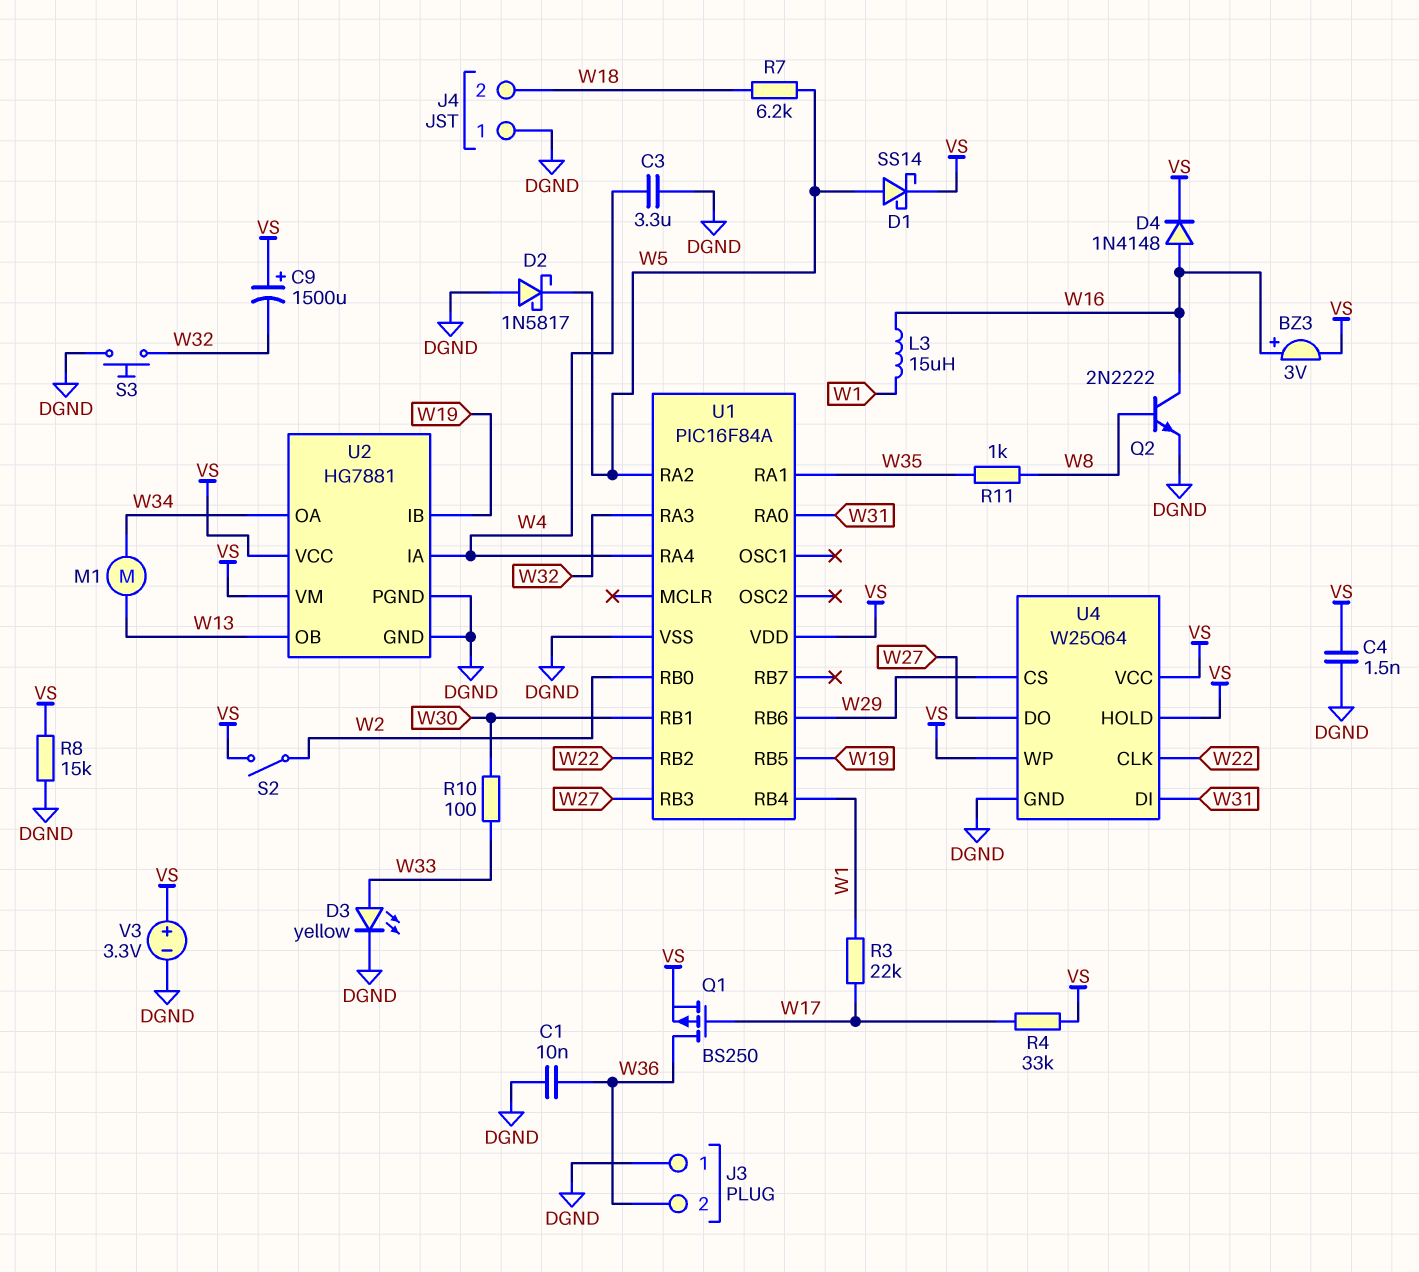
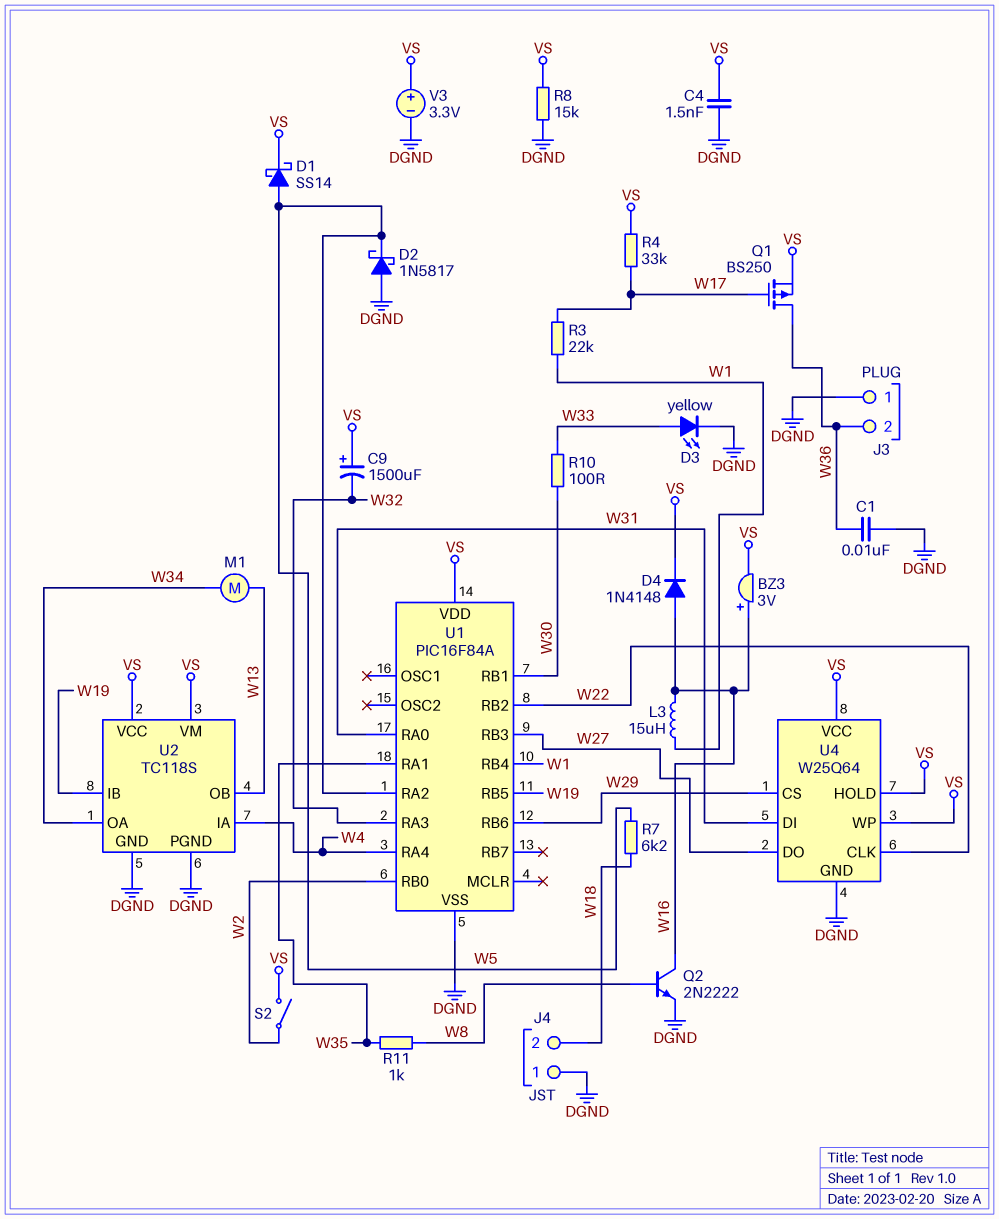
C3: 3.3uF (DGND, W4) -> none
S3: button (DGND, W32) -> none
U2: HG7881 -> TC118S

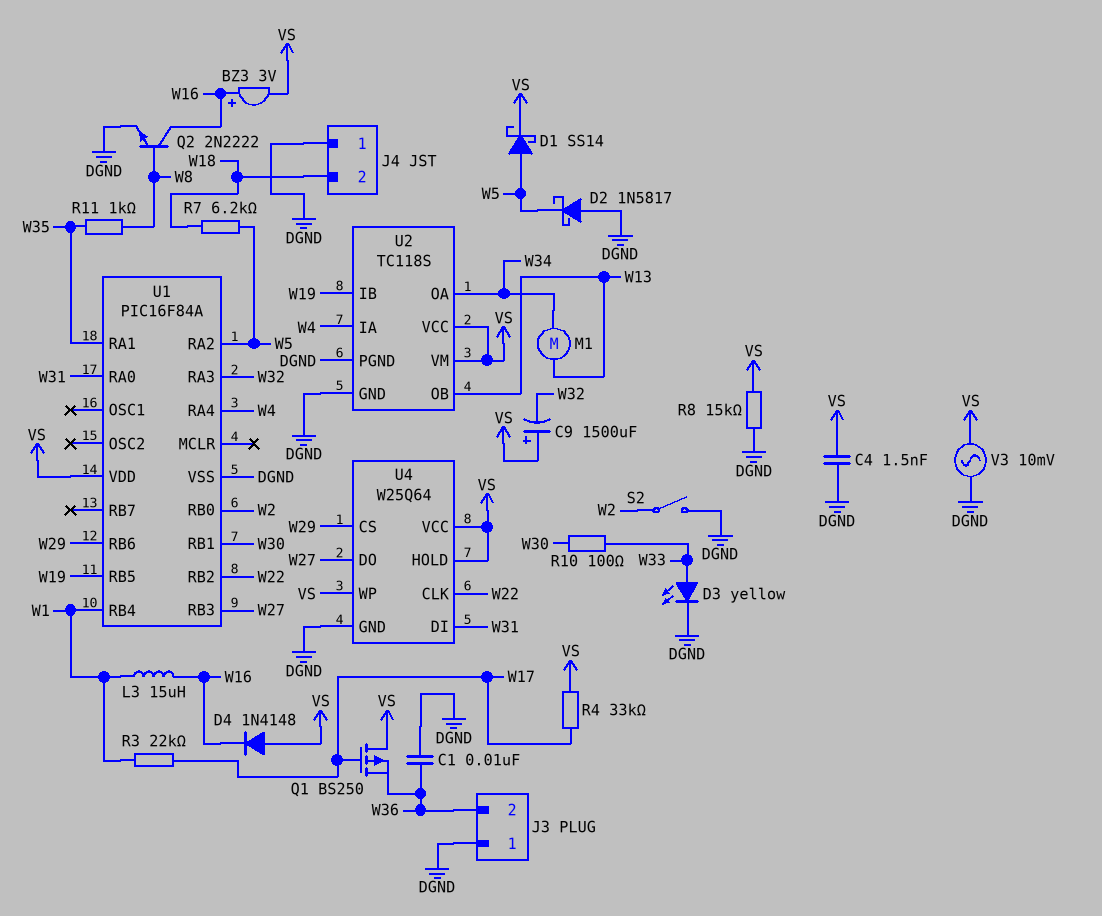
D4: diode 1N4148 (A W16, K VS) -> diode 1N4148 (A VS, K W16)
Q1: PMOS BS250 (G W17, D W36, S VS) -> PMOS BS250 (G W17, D VS, S W36)
S2: switch (VS, W2) -> switch (DGND, W2)
V3: 3.3V (plus VS, minus DGND) -> AC 10mV (DGND, VS)

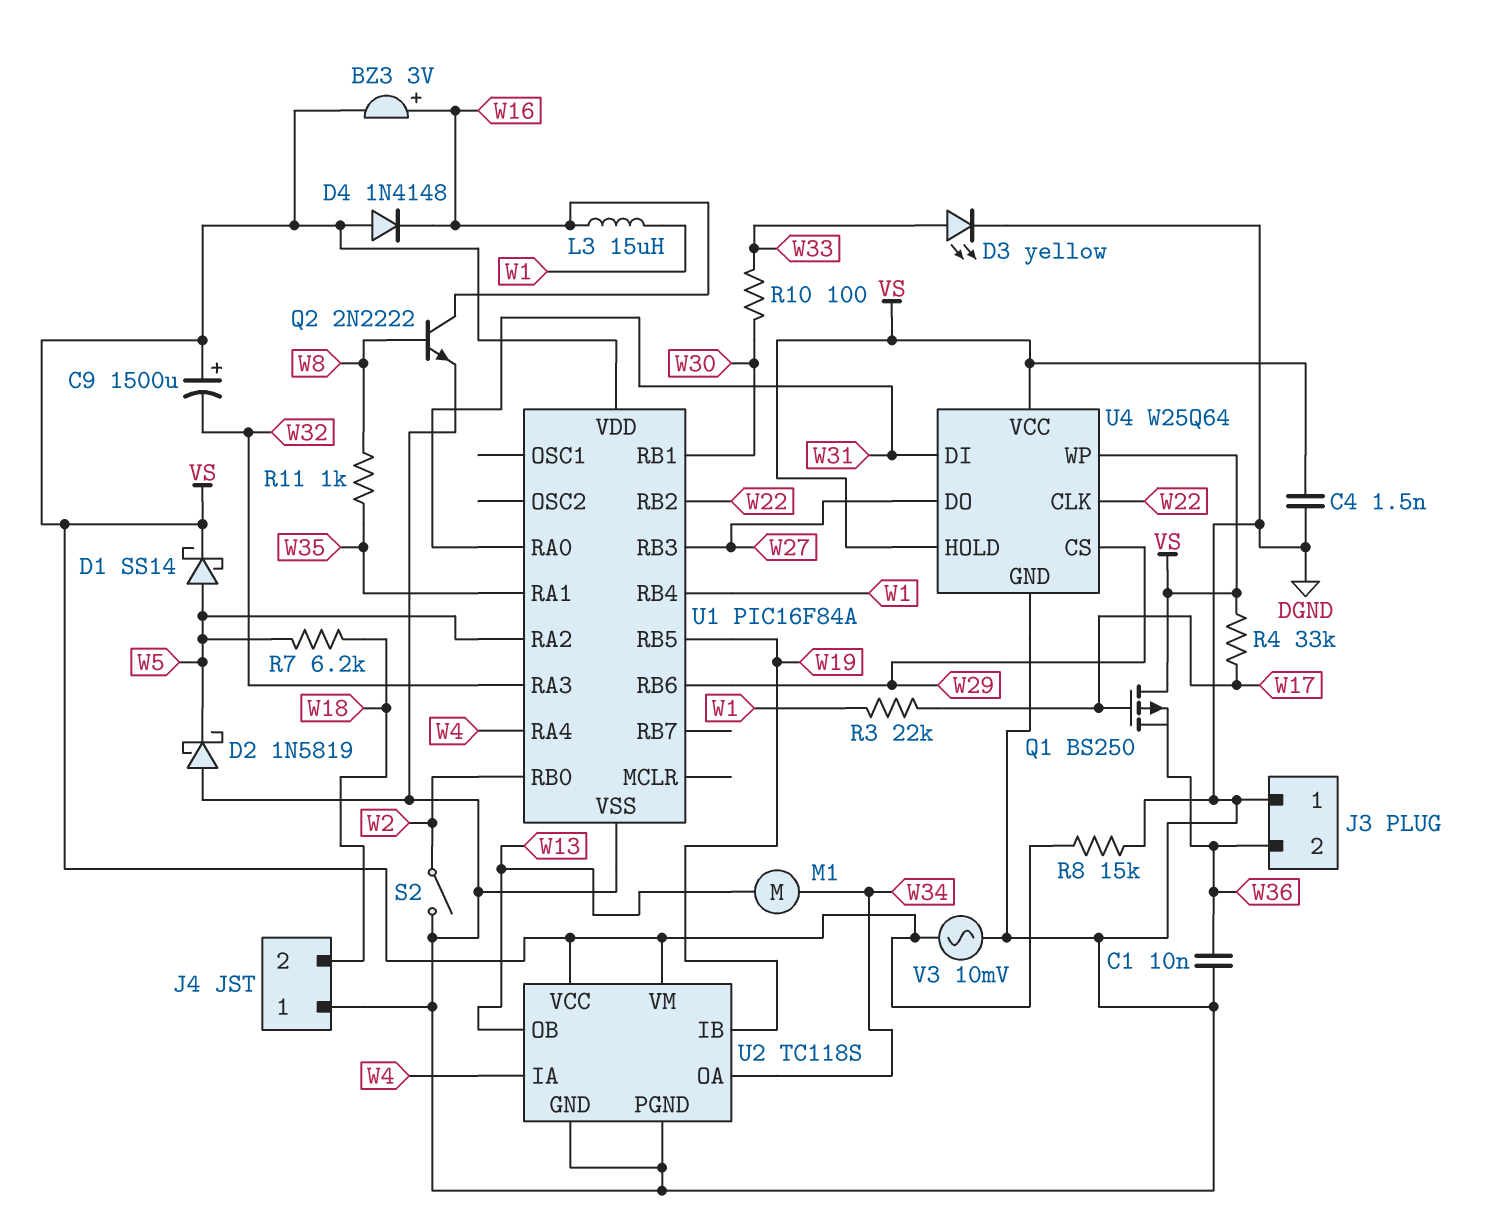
D2: schottky 1N5817 (A DGND, K W5) -> schottky 1N5819 (A DGND, K W5)

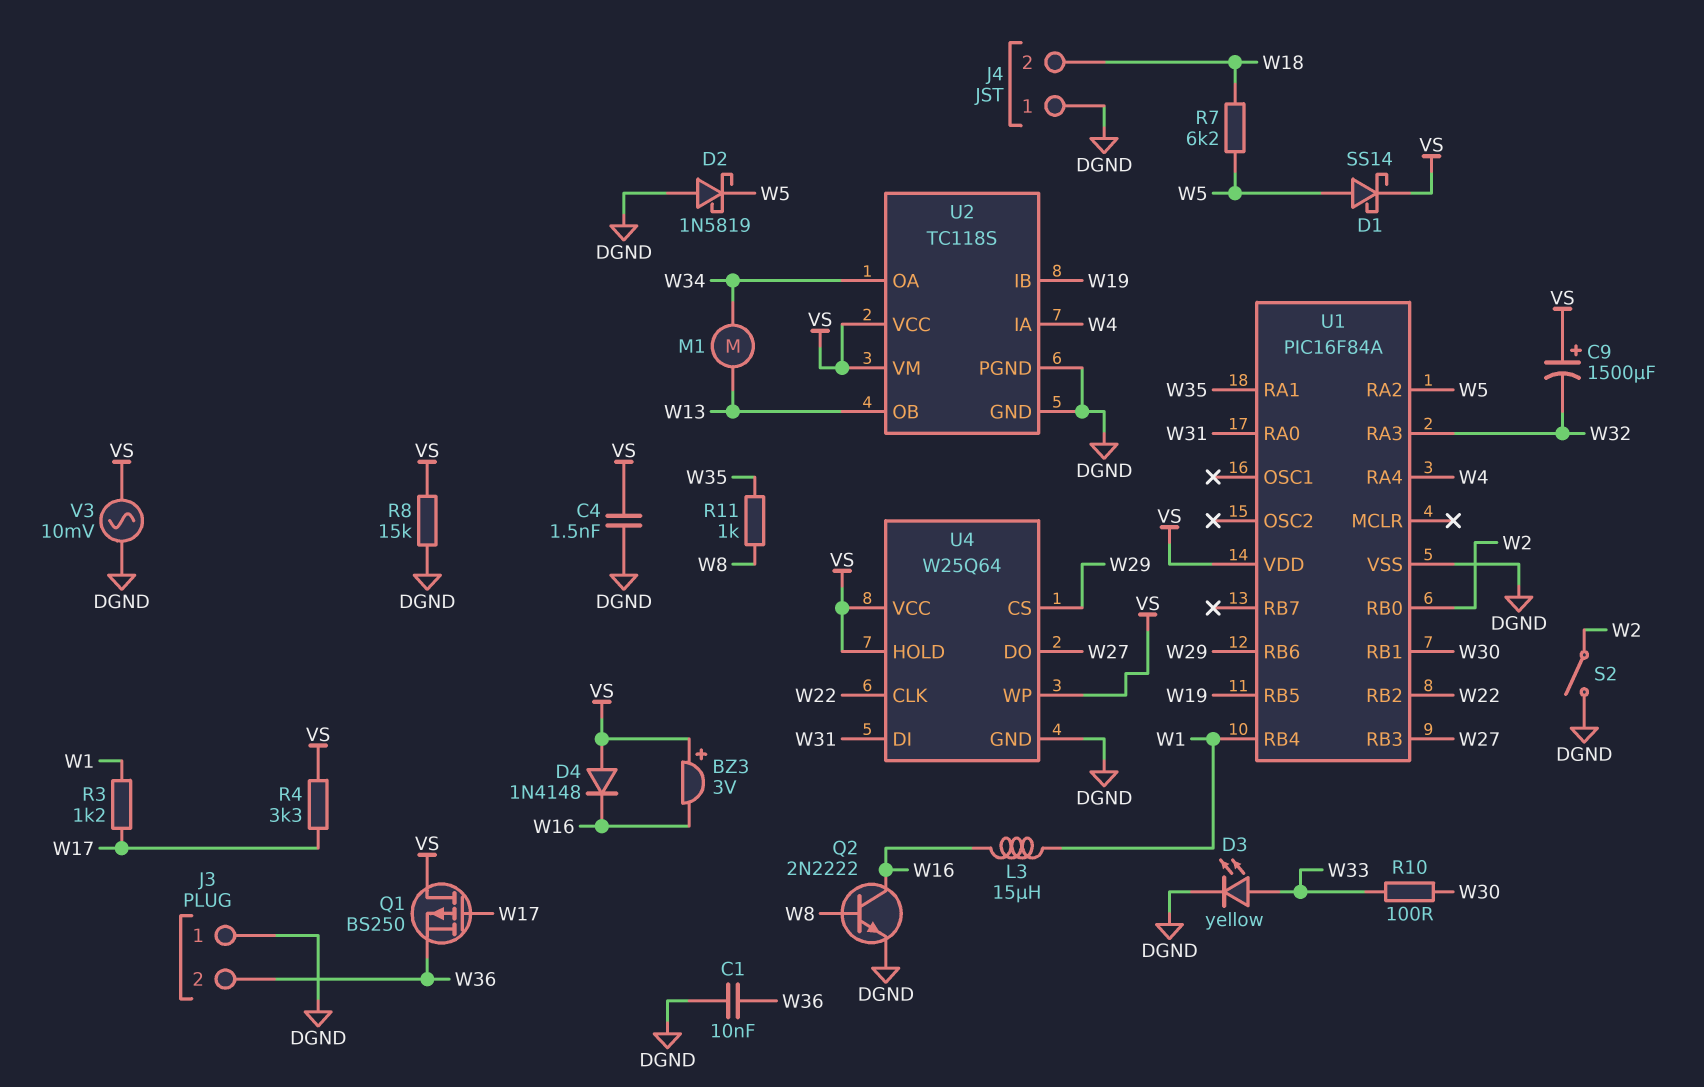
BZ3: buzzer 3V (plus W16, minus VS) -> buzzer 3V (plus VS, minus W16)
R3: 22k (W1, W17) -> 1.2k (W1, W17)
R4: 33k (VS, W17) -> 3.3k (VS, W17)

